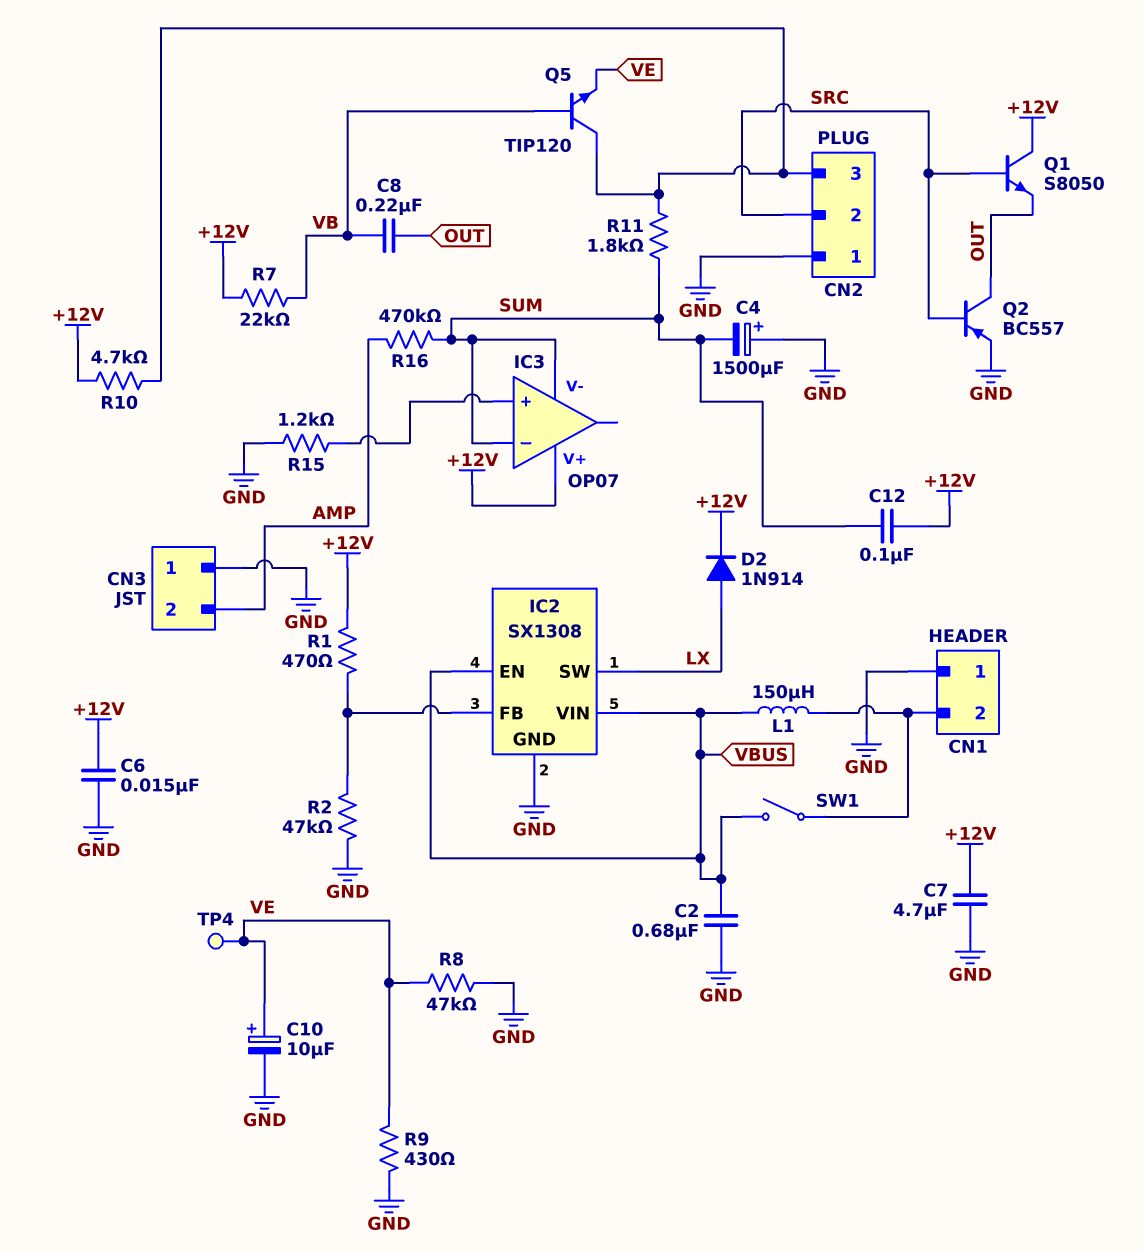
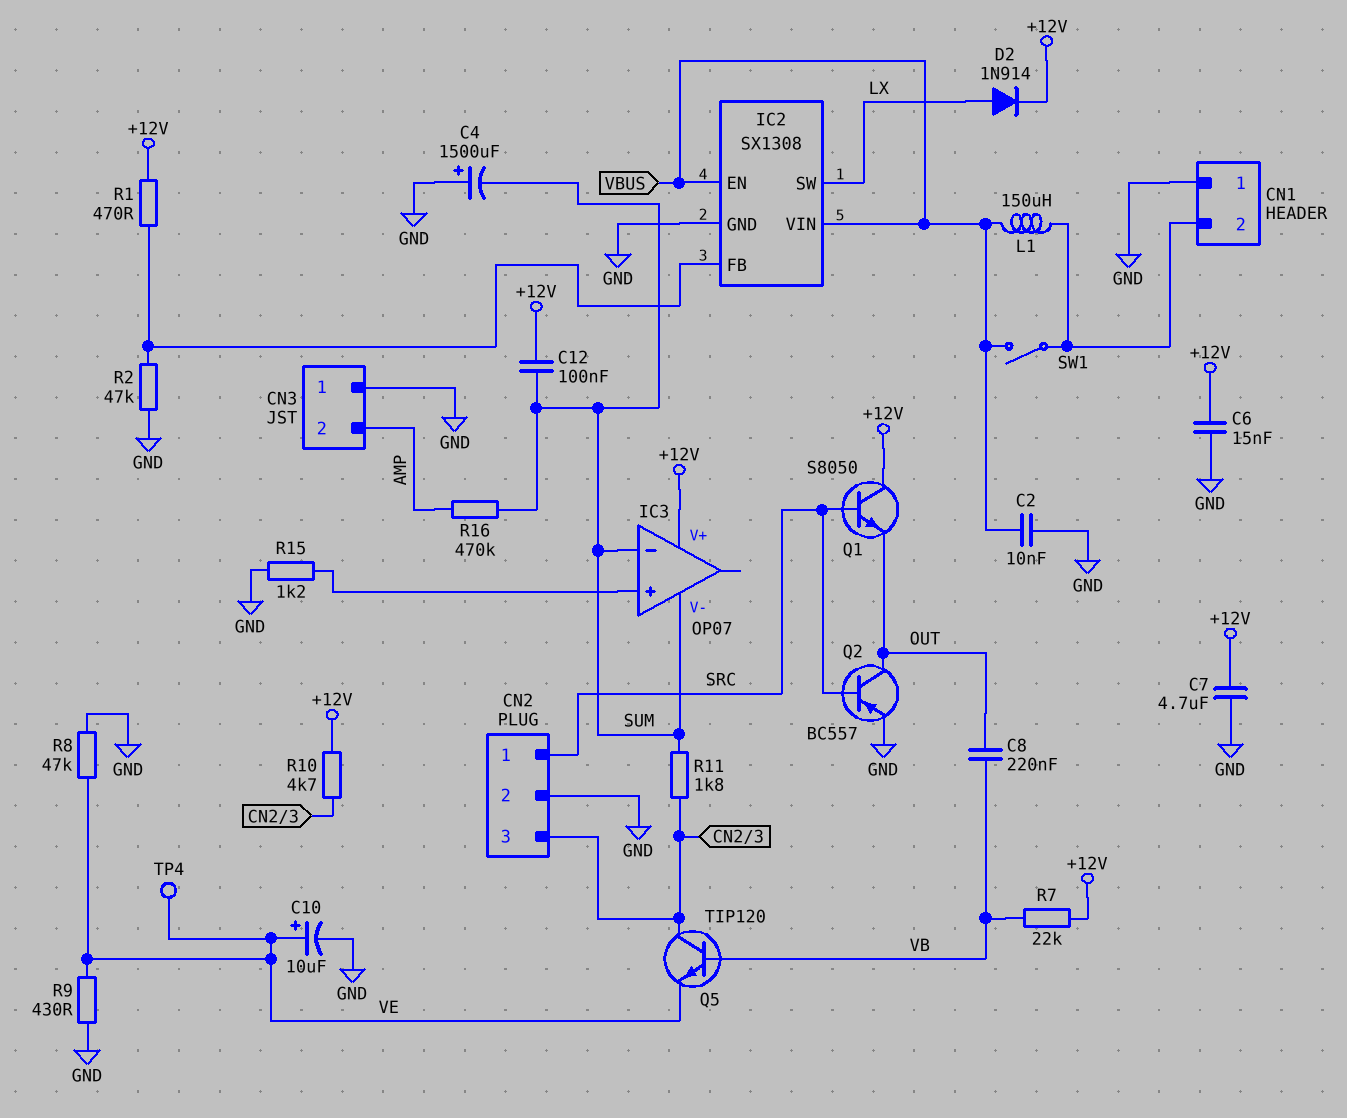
C2: 680nF (GND, VBUS) -> 10nF (GND, VBUS)
CN2 pin 1: GND -> SRC
CN2 pin 2: SRC -> GND

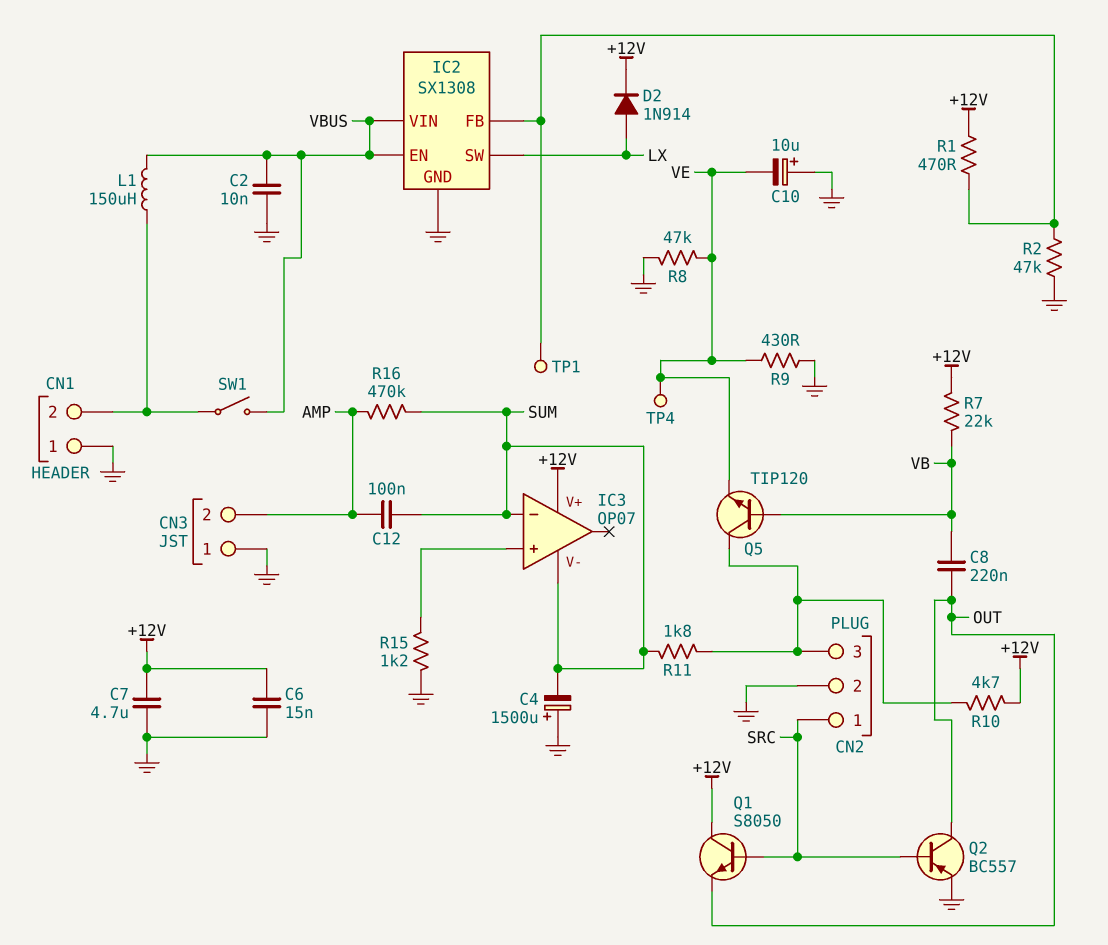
C10: 10uF (plus VE, minus GND) -> 10uF (plus GND, minus VE)
C12: 100nF (+12V, SUM) -> 100nF (AMP, SUM)
TP1: none -> test point (IC2/FB)

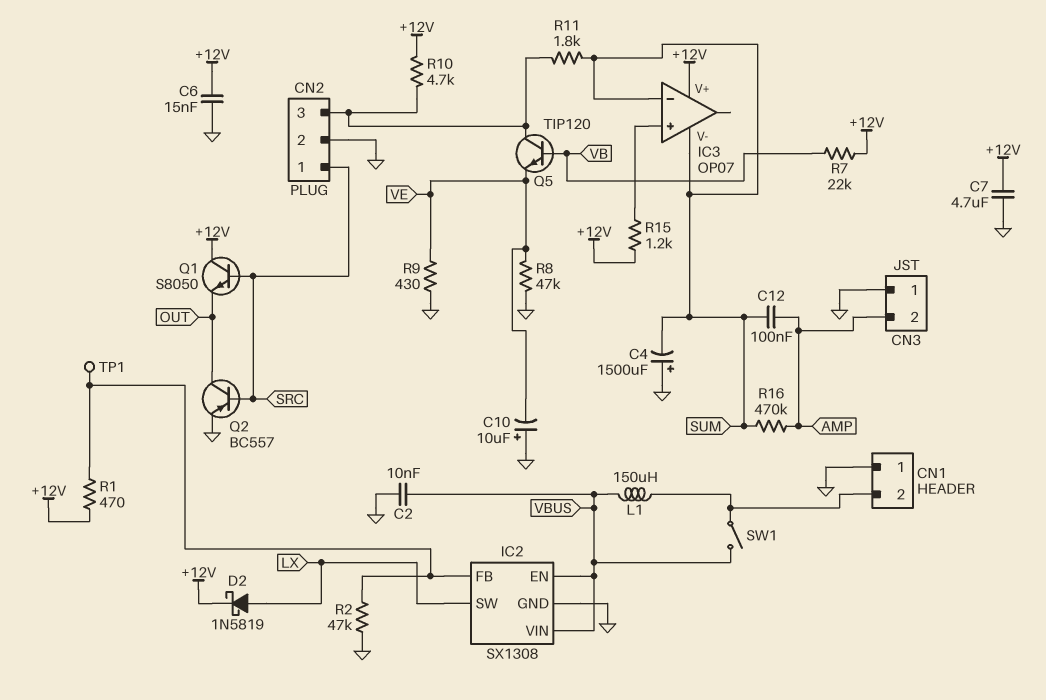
C8: 220nF (OUT, VB) -> none
D2: diode 1N914 (A LX, K +12V) -> schottky 1N5819 (A LX, K +12V)
R15: 1.2k (GND, IC3/in+) -> 1.2k (+12V, IC3/in+)
TP4: test point (VE) -> none

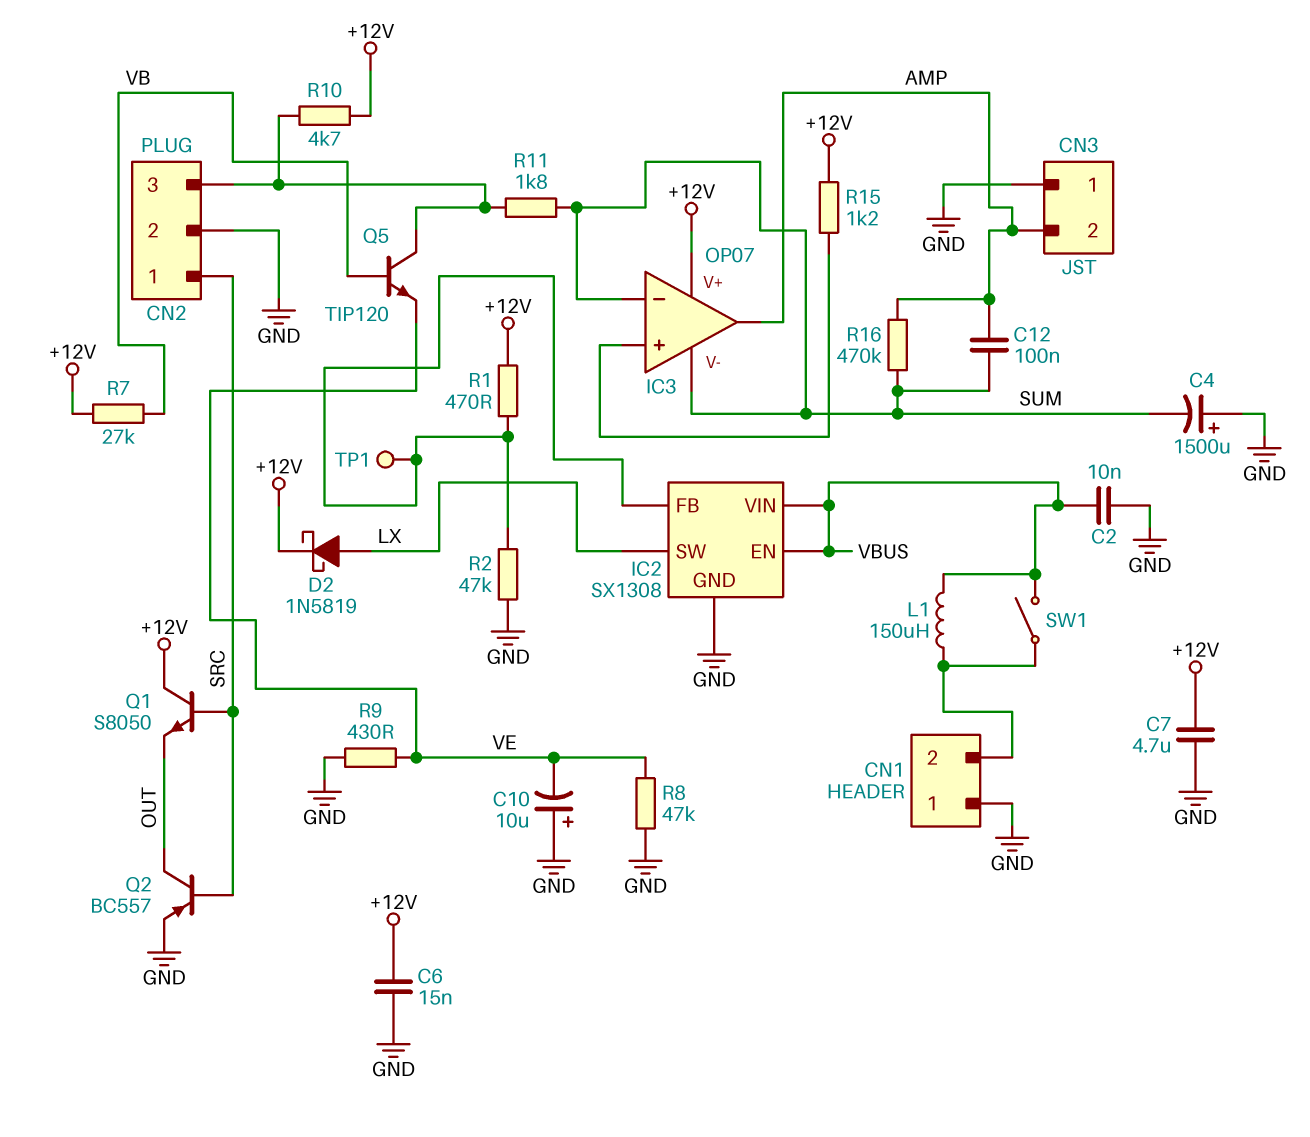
IC3 pin out: none -> AMP
R7: 22k (+12V, VB) -> 27k (+12V, VB)

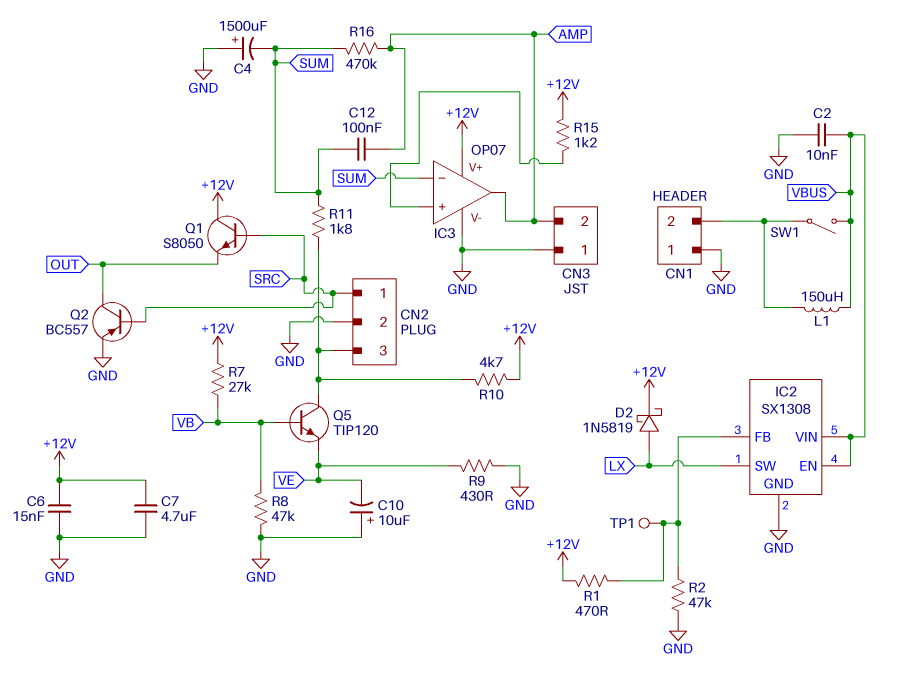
IC3 pin V-: SUM -> GND
R8: 47k (GND, VE) -> 47k (GND, VB)

